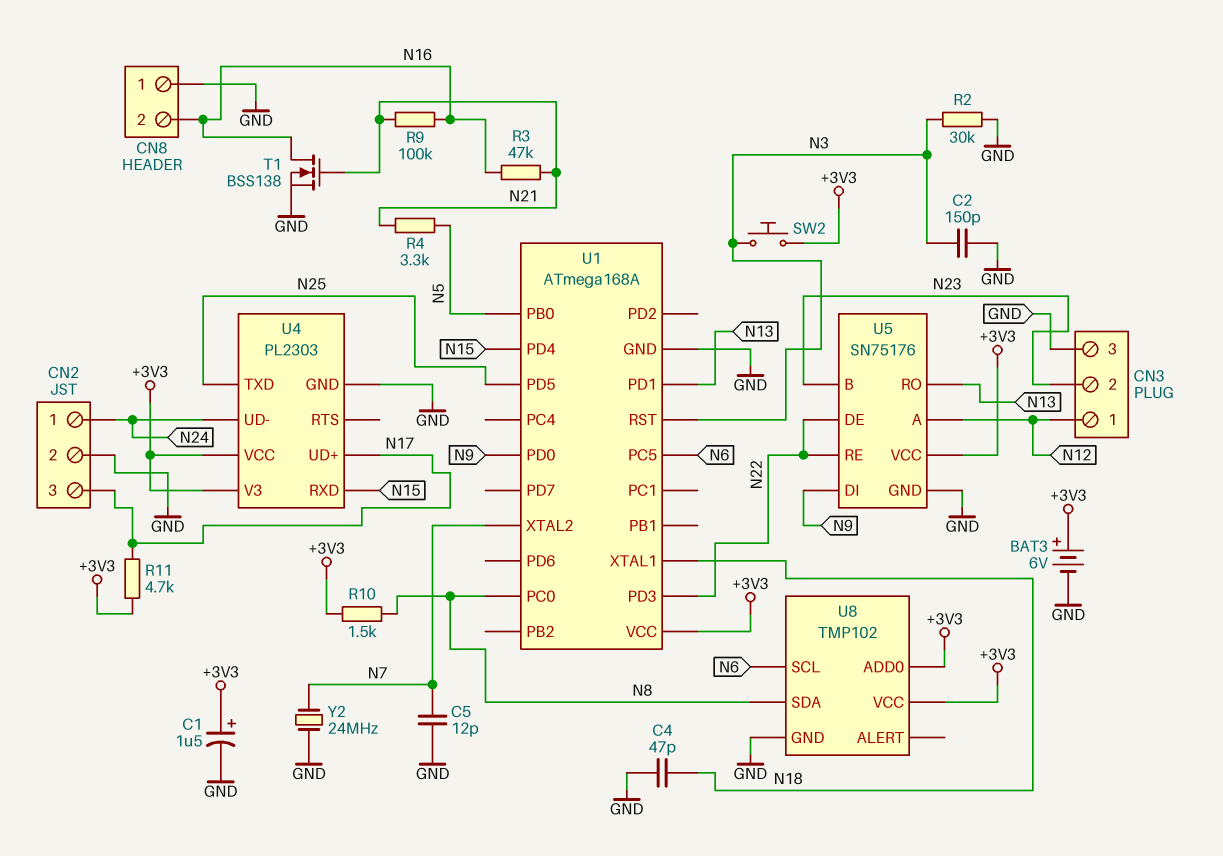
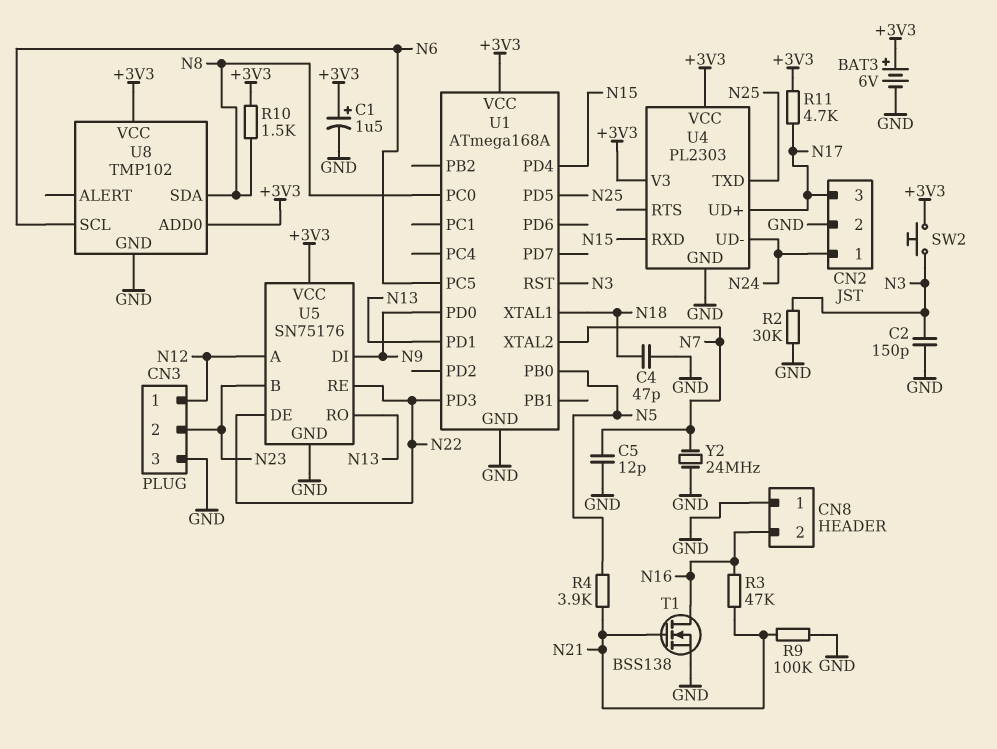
R4: 3.3k (N5, N21) -> 3.9k (N5, N21)
R9: 100k (N16, N21) -> 100k (GND, N21)

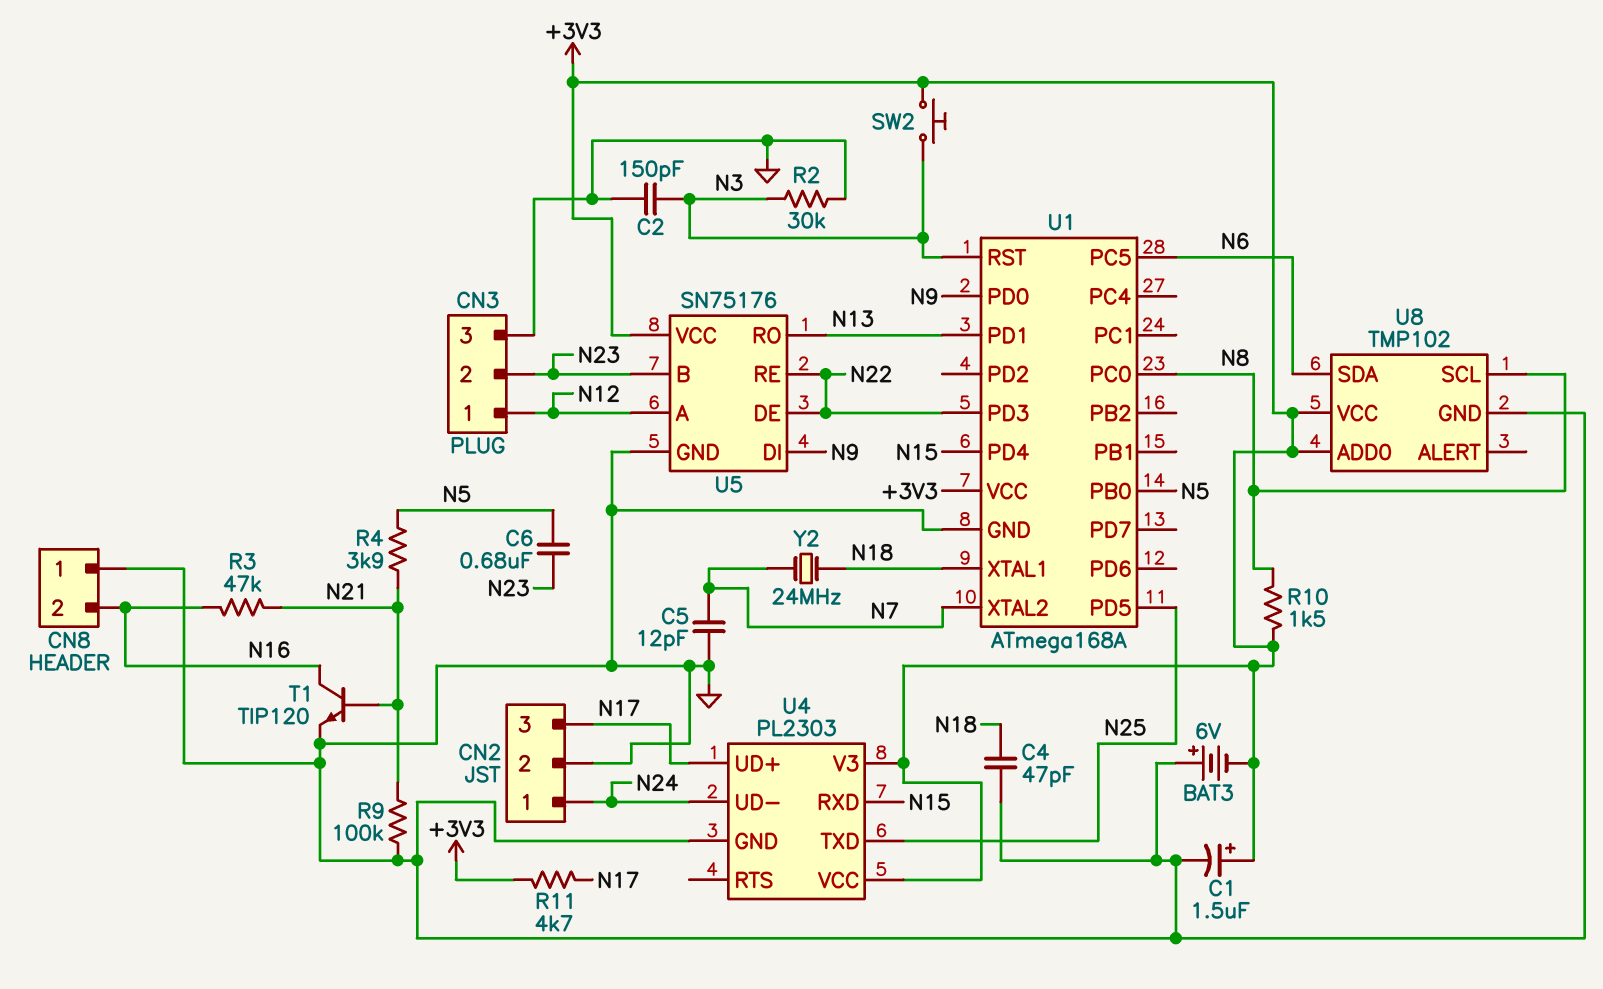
BAT3: 6V (plus +3V3, minus GND) -> 6V (plus GND, minus +3V3)
C6: none -> 680nF (N5, N23)
T1: NMOS BSS138 (G N21, D N16, S GND) -> NPN TIP120 (B N21, C N16, E GND)
U8 pin SCL: N6 -> N8
U8 pin SDA: N8 -> N6
Y2: 24MHz (GND, N7) -> 24MHz (N7, N18)

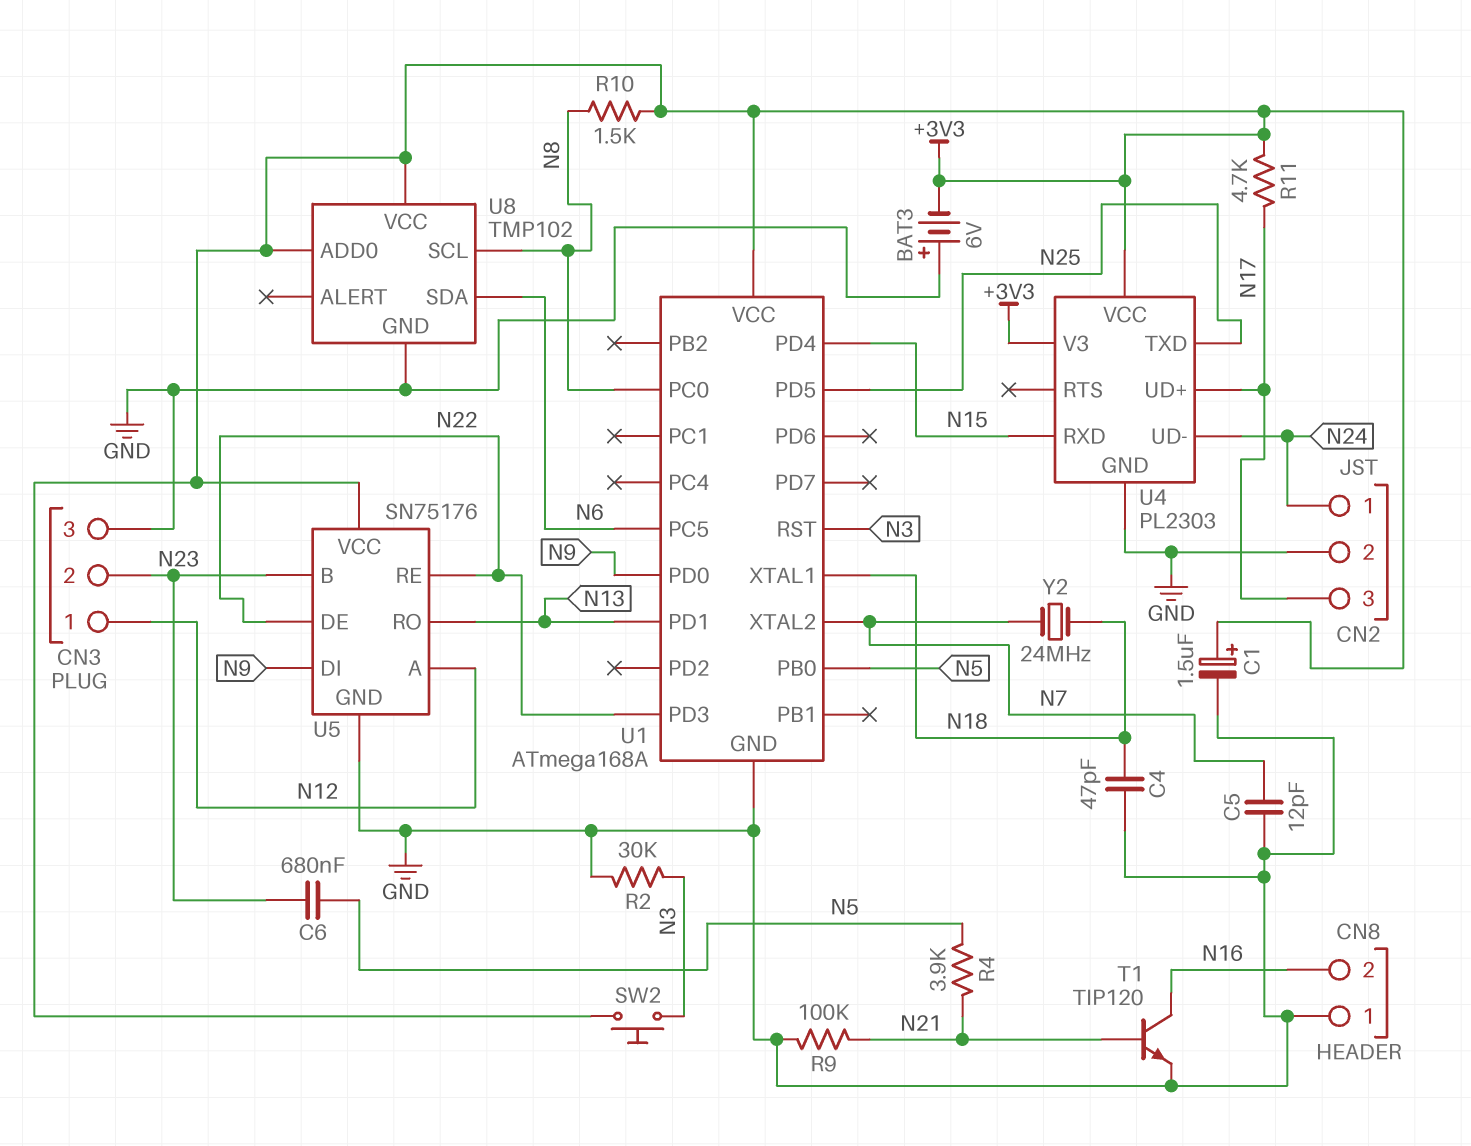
C2: 150pF (GND, N3) -> none
R3: 47k (N16, N21) -> none

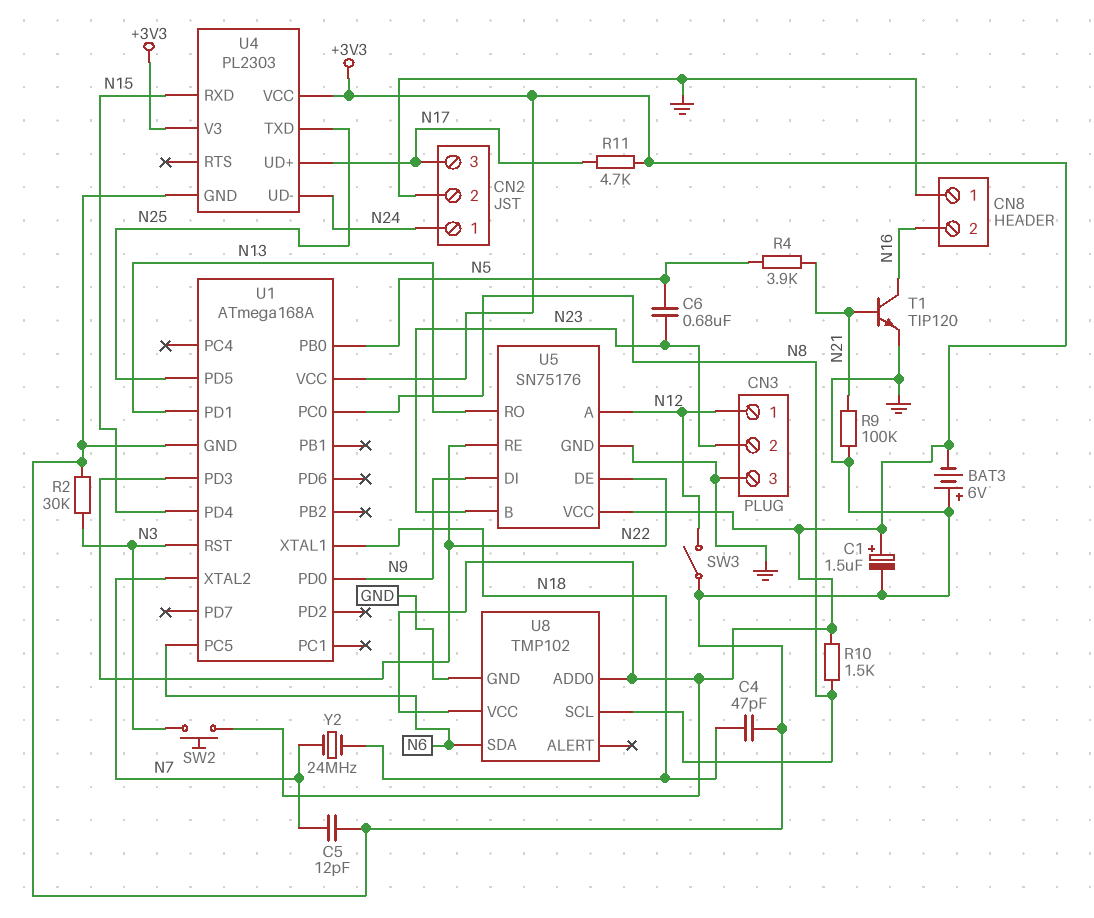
SW3: none -> switch (GND, N12)

